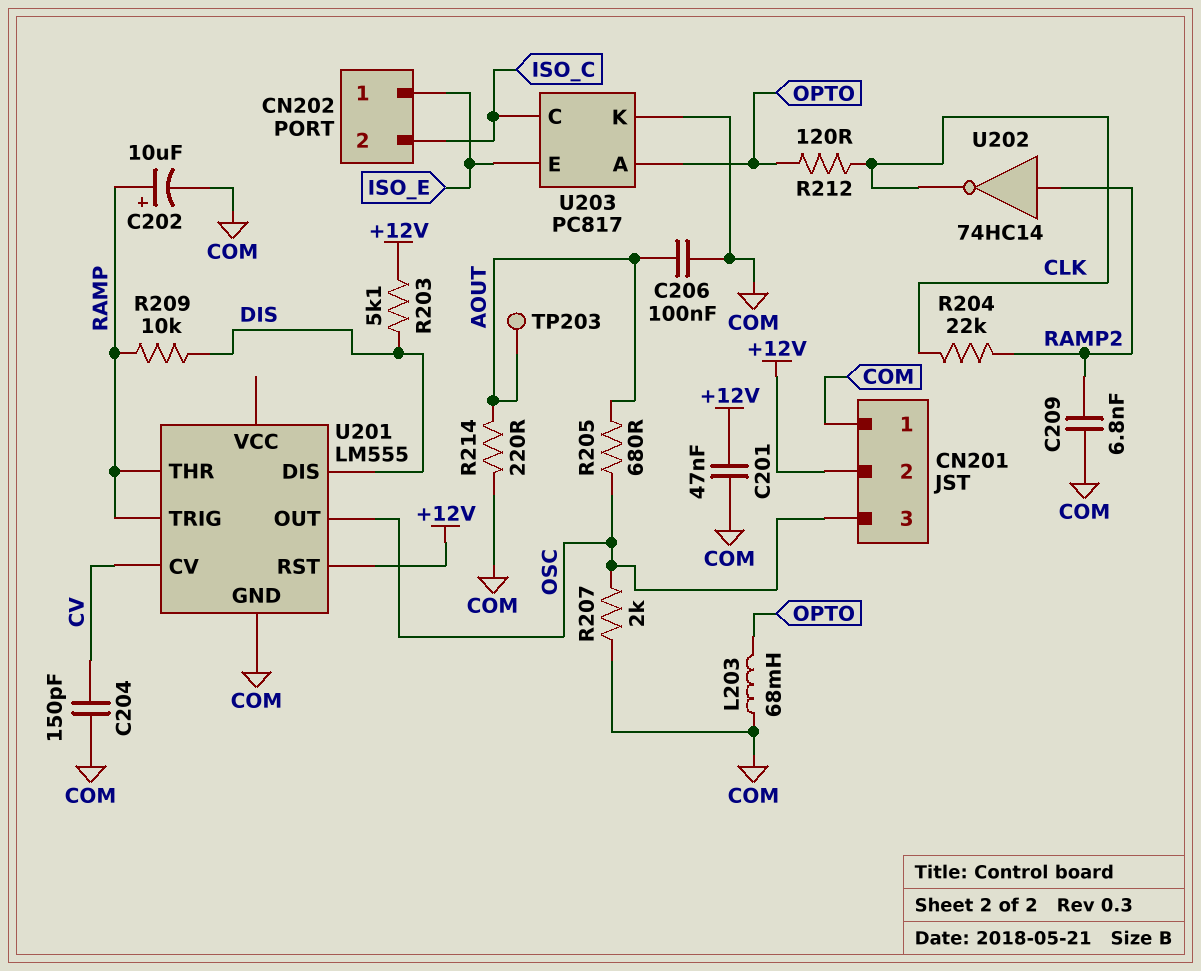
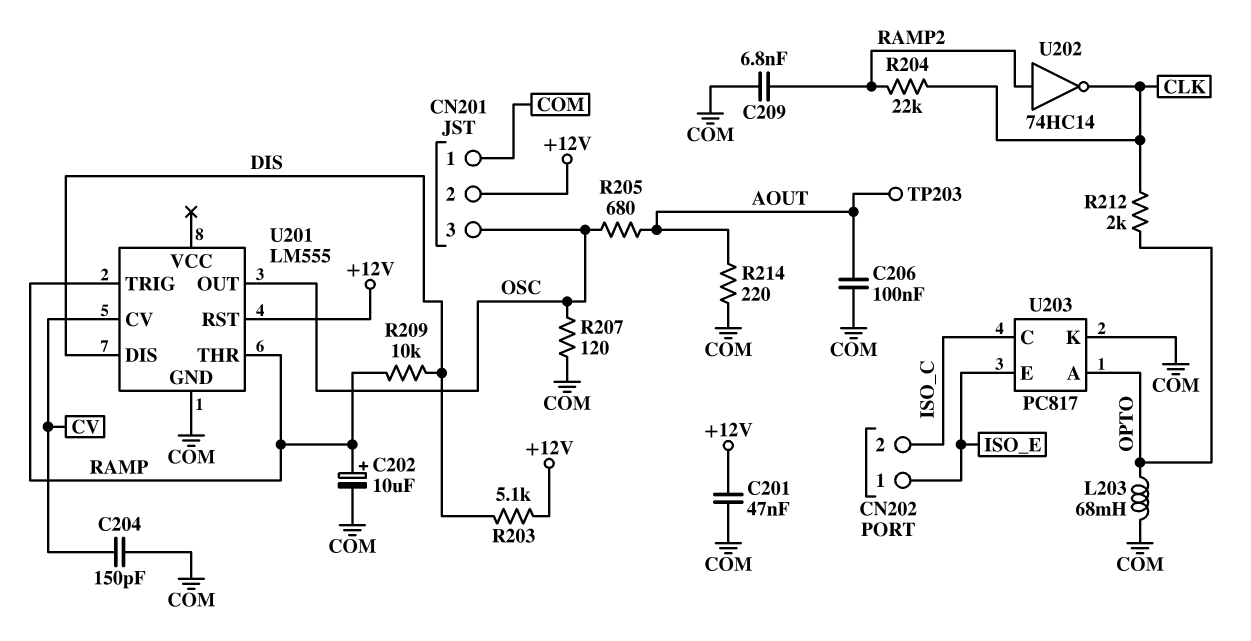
R207: 2k (COM, OSC) -> 120 (COM, OSC)
R212: 120 (CLK, OPTO) -> 2k (CLK, OPTO)

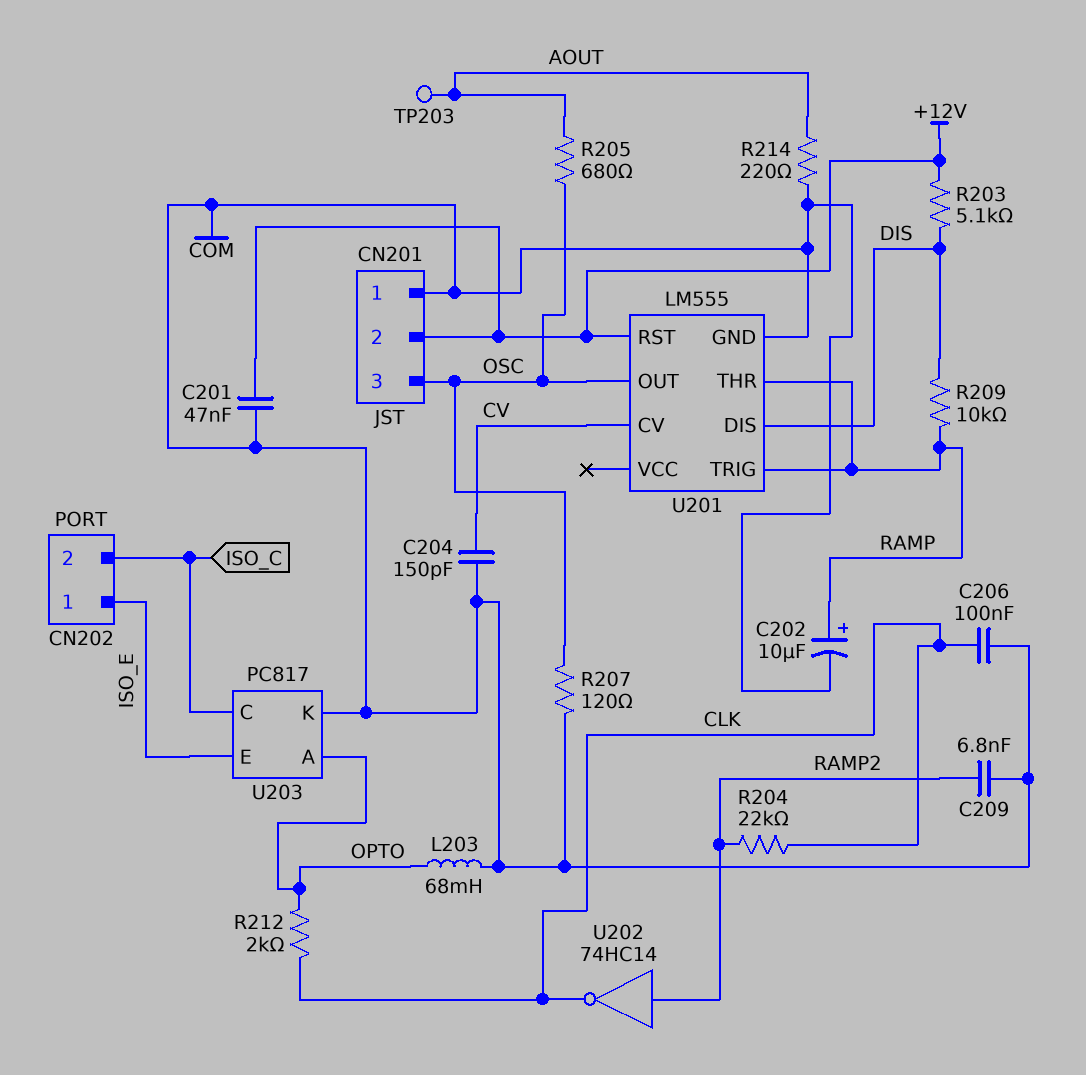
C206: 100nF (AOUT, COM) -> 100nF (CLK, COM)

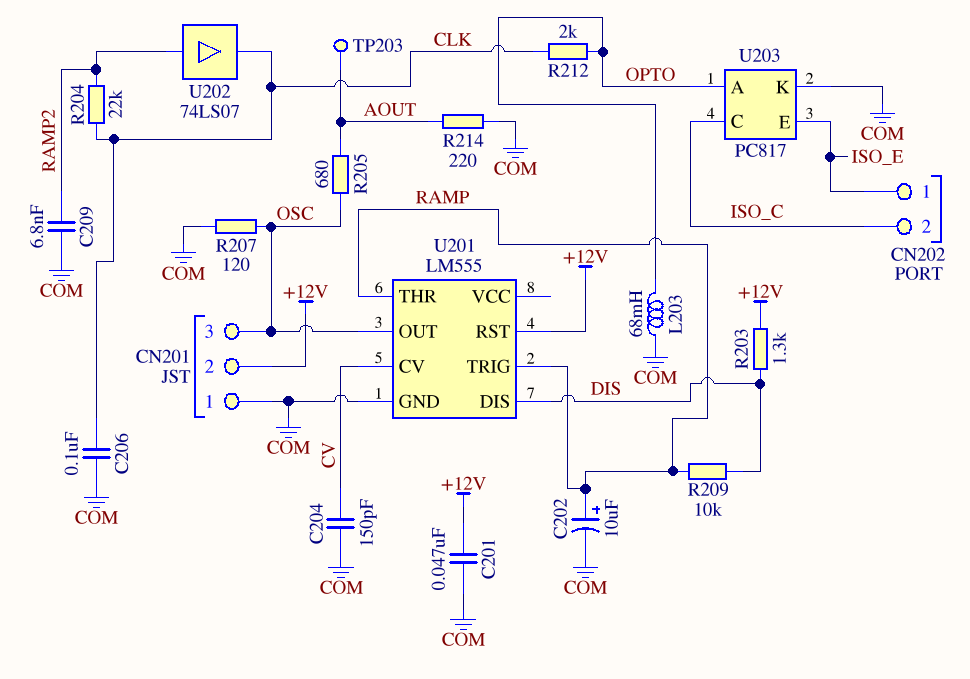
R203: 5.1k (+12V, DIS) -> 1.3k (+12V, DIS)
U202: NOT 74HC14 (in RAMP2, out CLK) -> buffer 74LS07 (in RAMP2, out CLK)

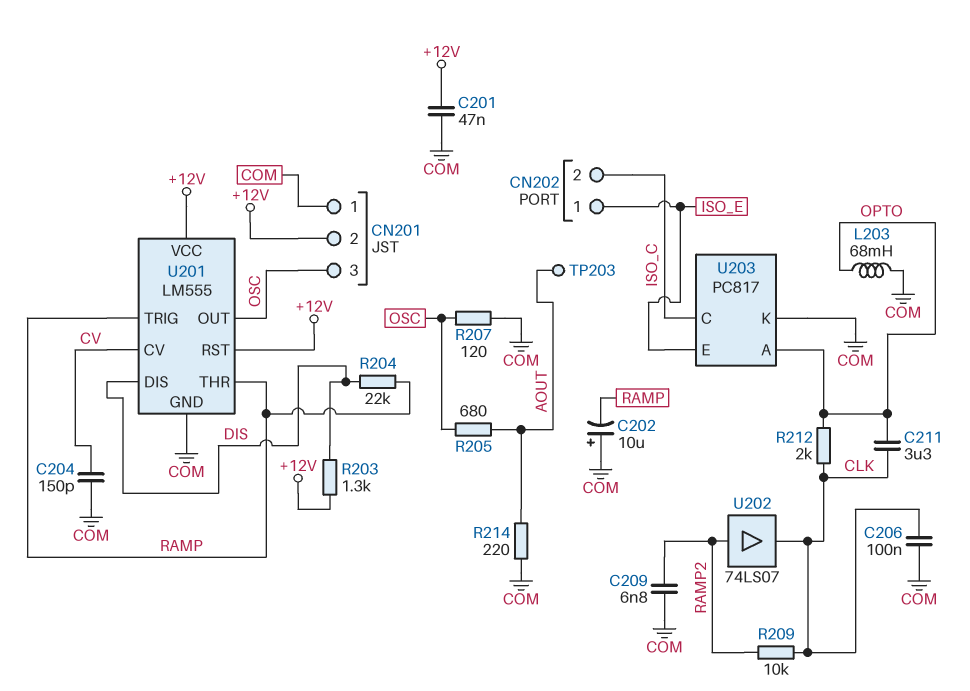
C202: 10uF (plus RAMP, minus COM) -> 10uF (plus COM, minus RAMP)
C211: none -> 3.3uF (CLK, OPTO)
R204: 22k (CLK, RAMP2) -> 22k (DIS, RAMP)
R209: 10k (DIS, RAMP) -> 10k (CLK, RAMP2)
U201 pin VCC: none -> +12V

